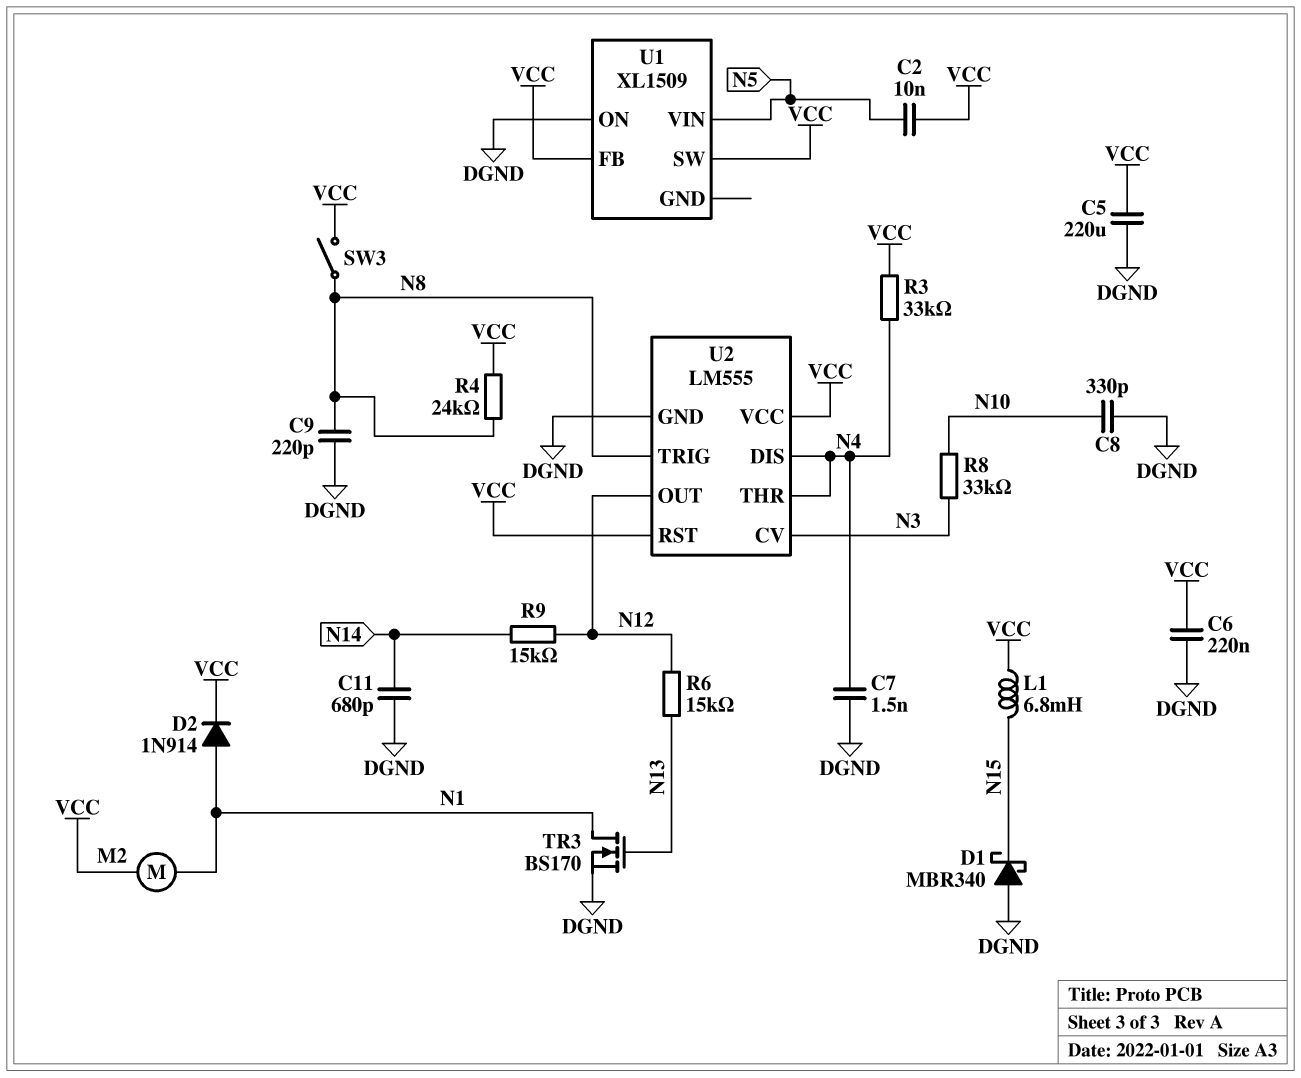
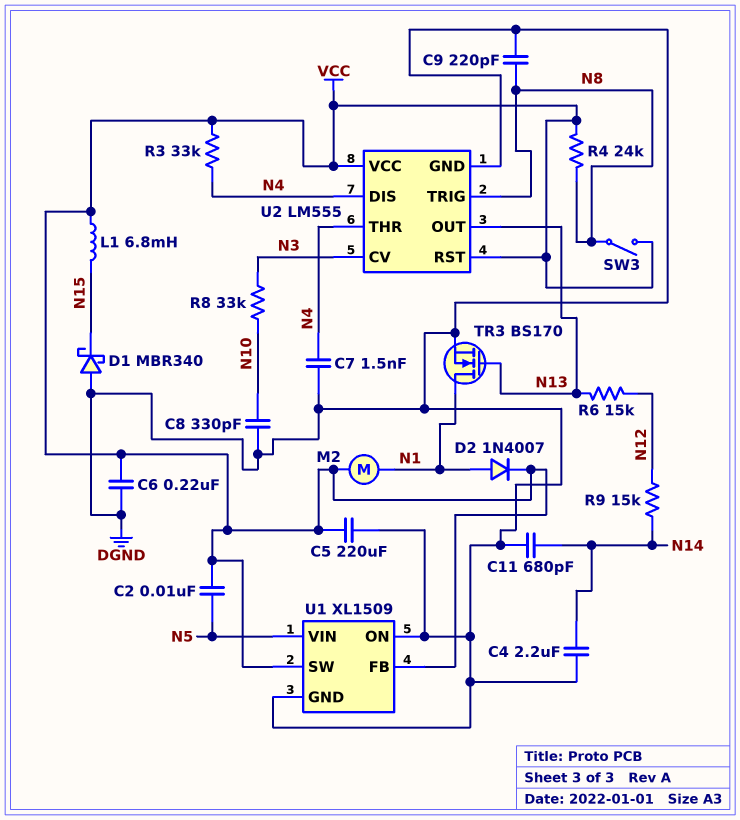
C4: none -> 2.2uF (DGND, N14)
D2: diode 1N914 (A N1, K VCC) -> diode 1N4007 (A N1, K VCC)
U1 pin GND: none -> DGND
U2 pin OUT: N12 -> N13

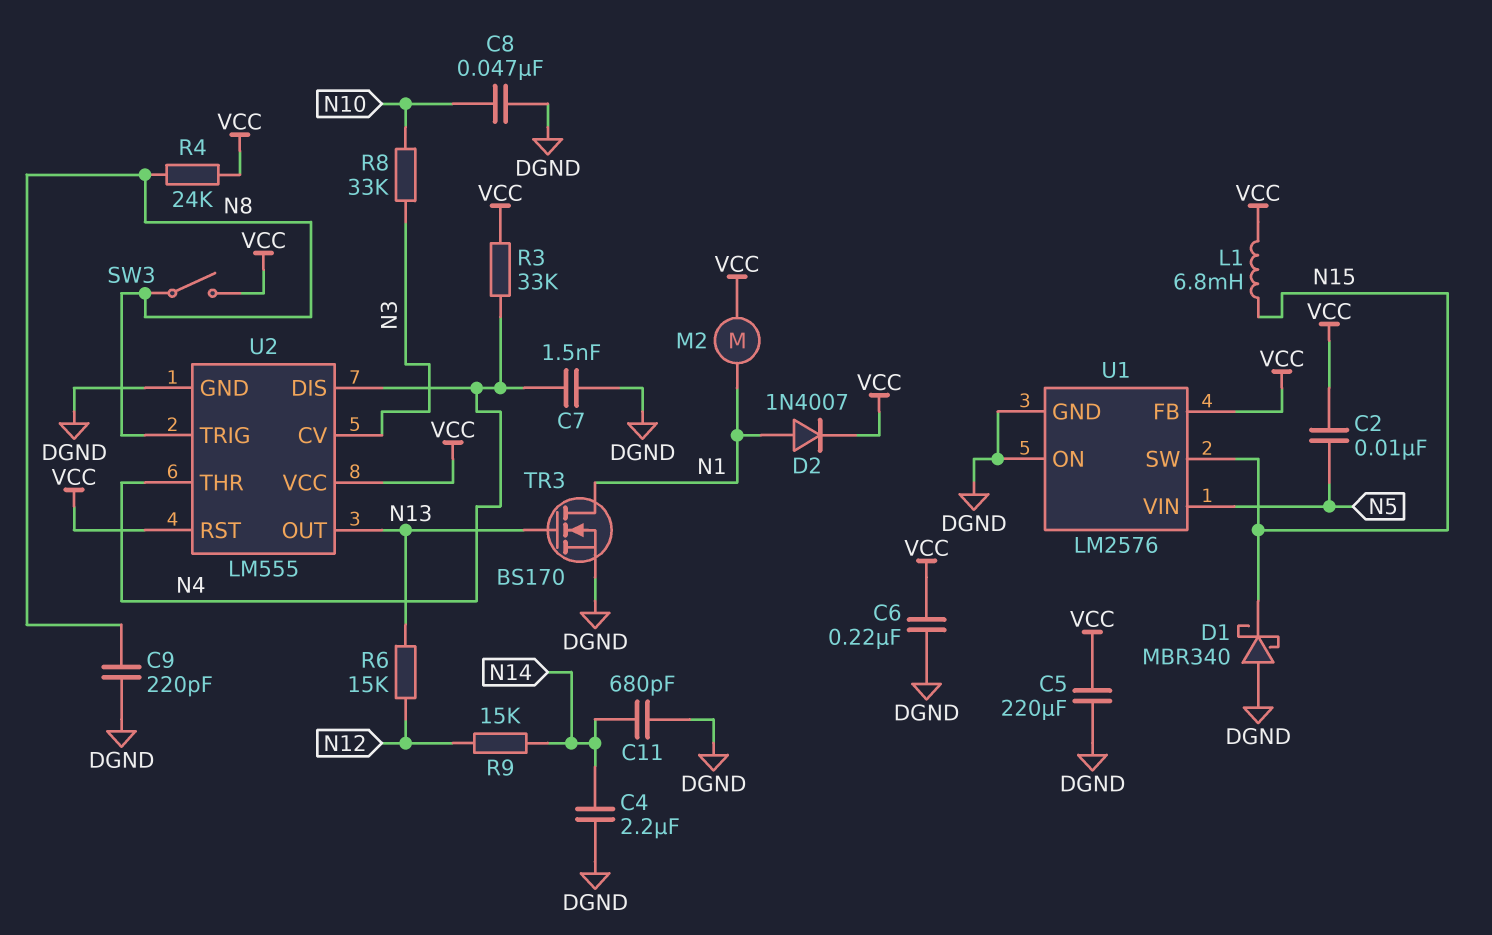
C8: 330pF (DGND, N10) -> 47nF (DGND, N10)
U1: XL1509 -> LM2576
U1 pin SW: VCC -> N15

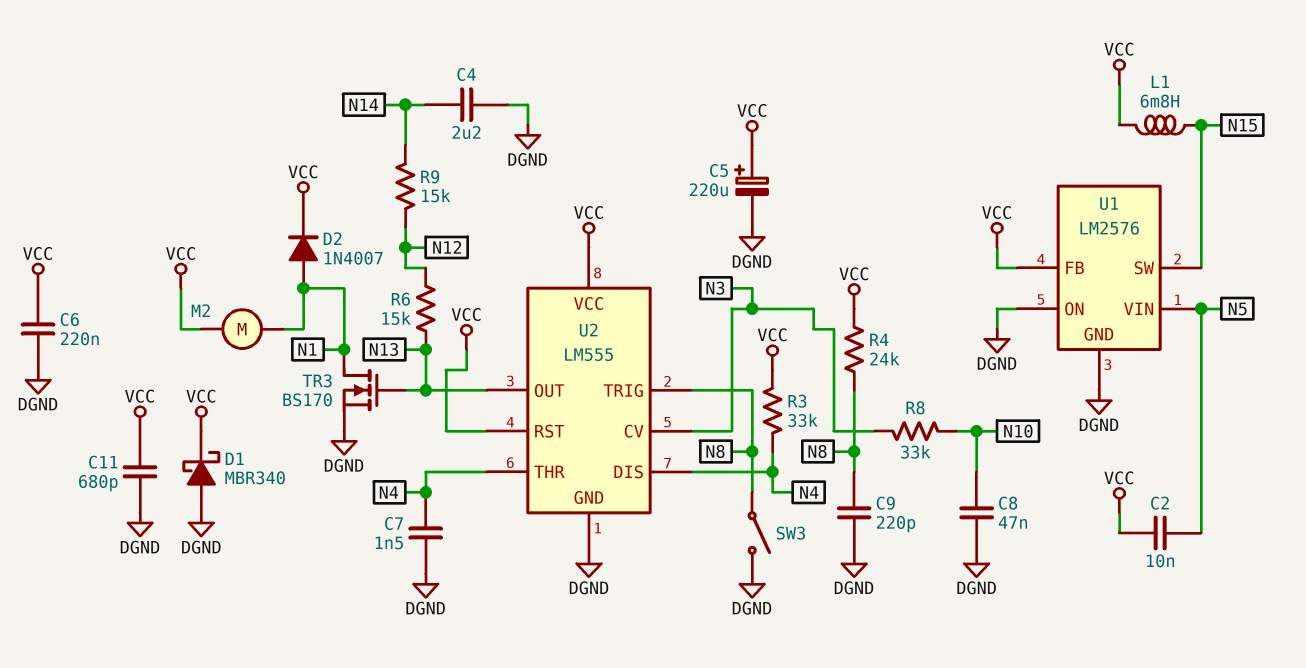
C5: 220uF (DGND, VCC) -> 220uF (plus VCC, minus DGND)
C11: 680pF (DGND, N14) -> 680pF (DGND, VCC)
D1: schottky MBR340 (A DGND, K N15) -> schottky MBR340 (A DGND, K VCC)
SW3: switch (N8, VCC) -> switch (DGND, N8)

